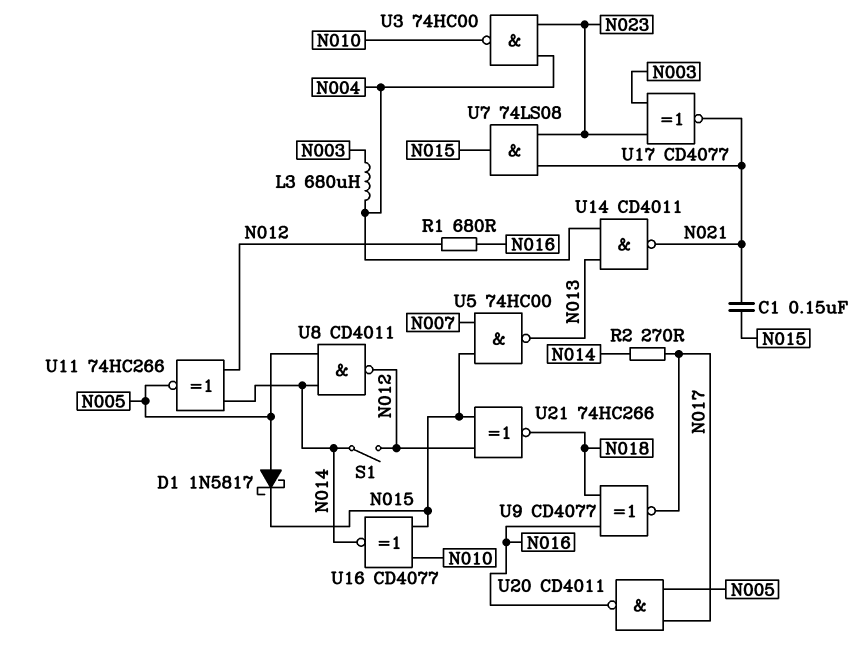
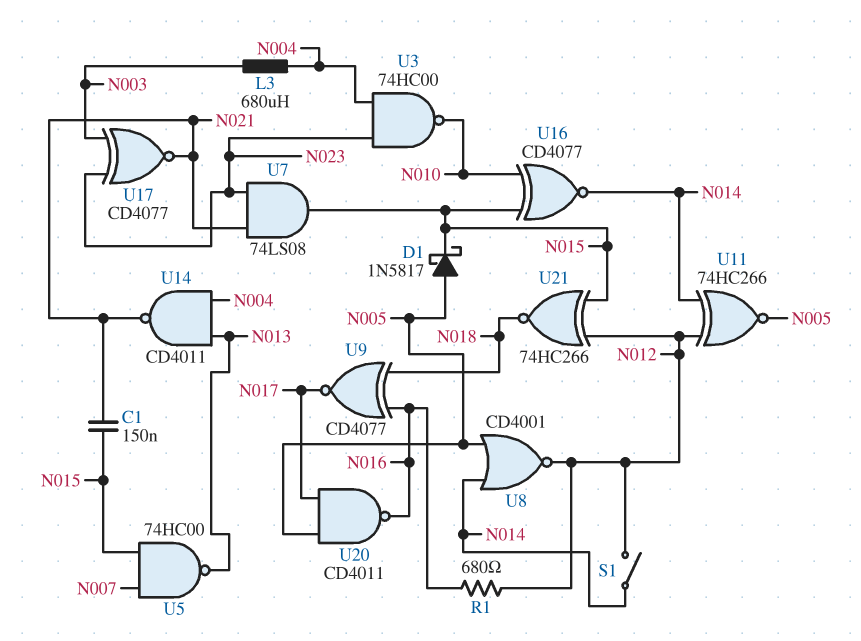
R2: 270 (N014, N017) -> none
U8: NAND CD4011 (in N005, in N014, out N012) -> NOR CD4001 (in N005, in N014, out N012)

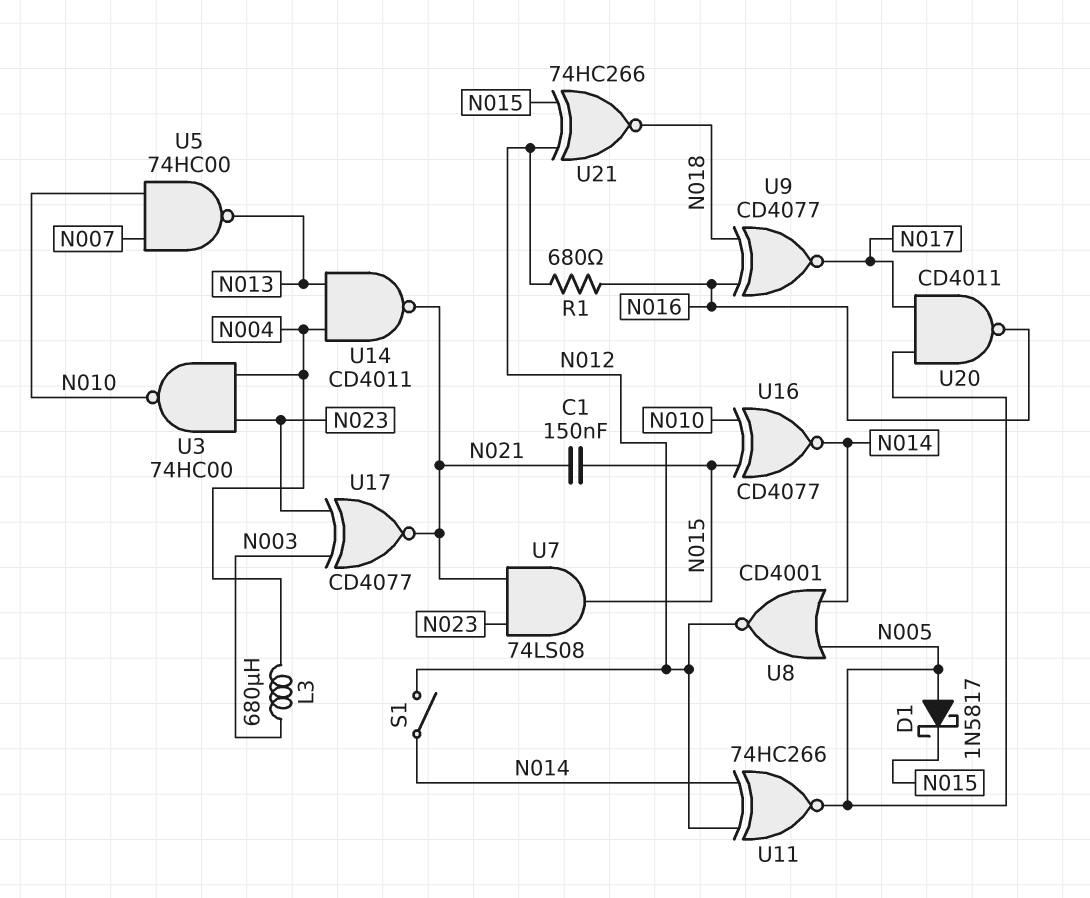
U5: NAND 74HC00 (in N007, in N015, out N013) -> NAND 74HC00 (in N007, in N010, out N013)

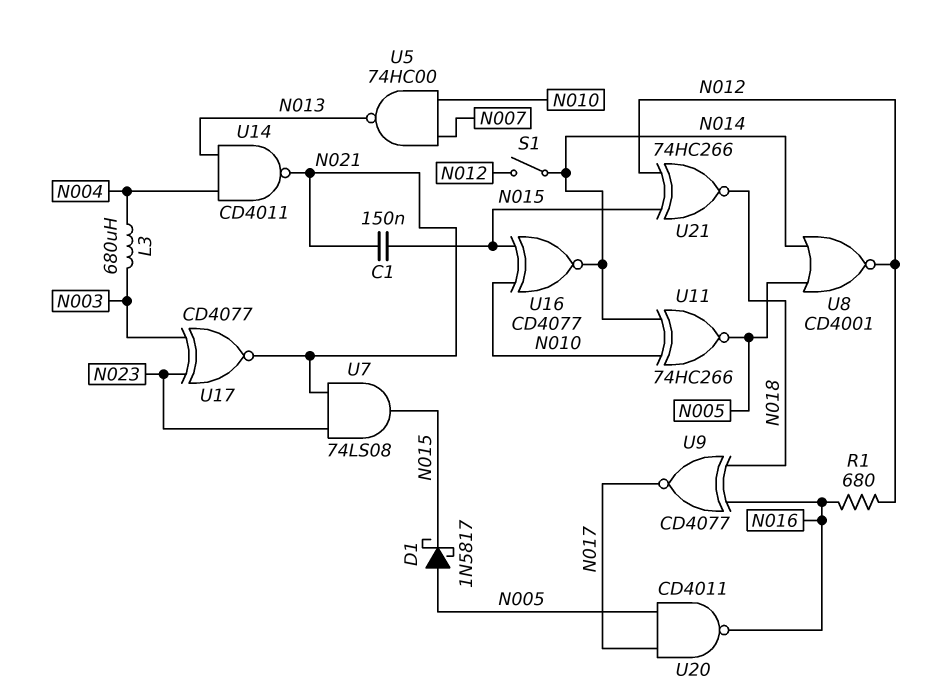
U3: NAND 74HC00 (in N004, in N023, out N010) -> none
U11: XNOR 74HC266 (in N012, in N014, out N005) -> XNOR 74HC266 (in N010, in N014, out N005)

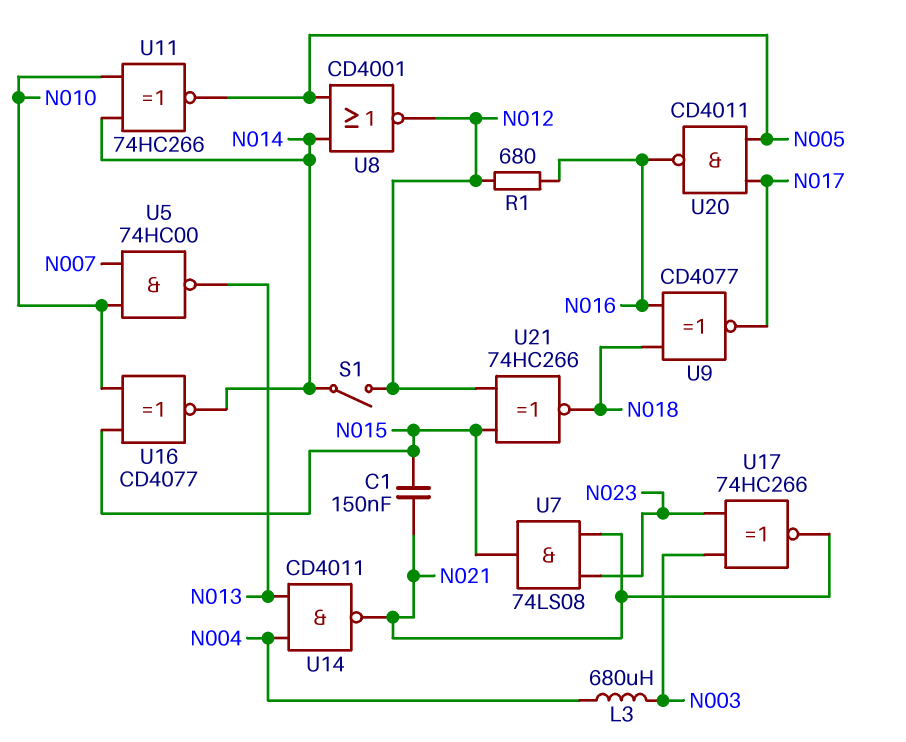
D1: schottky 1N5817 (A N005, K N015) -> none
U17: XNOR CD4077 (in N003, in N023, out N021) -> XNOR 74HC266 (in N003, in N023, out N021)

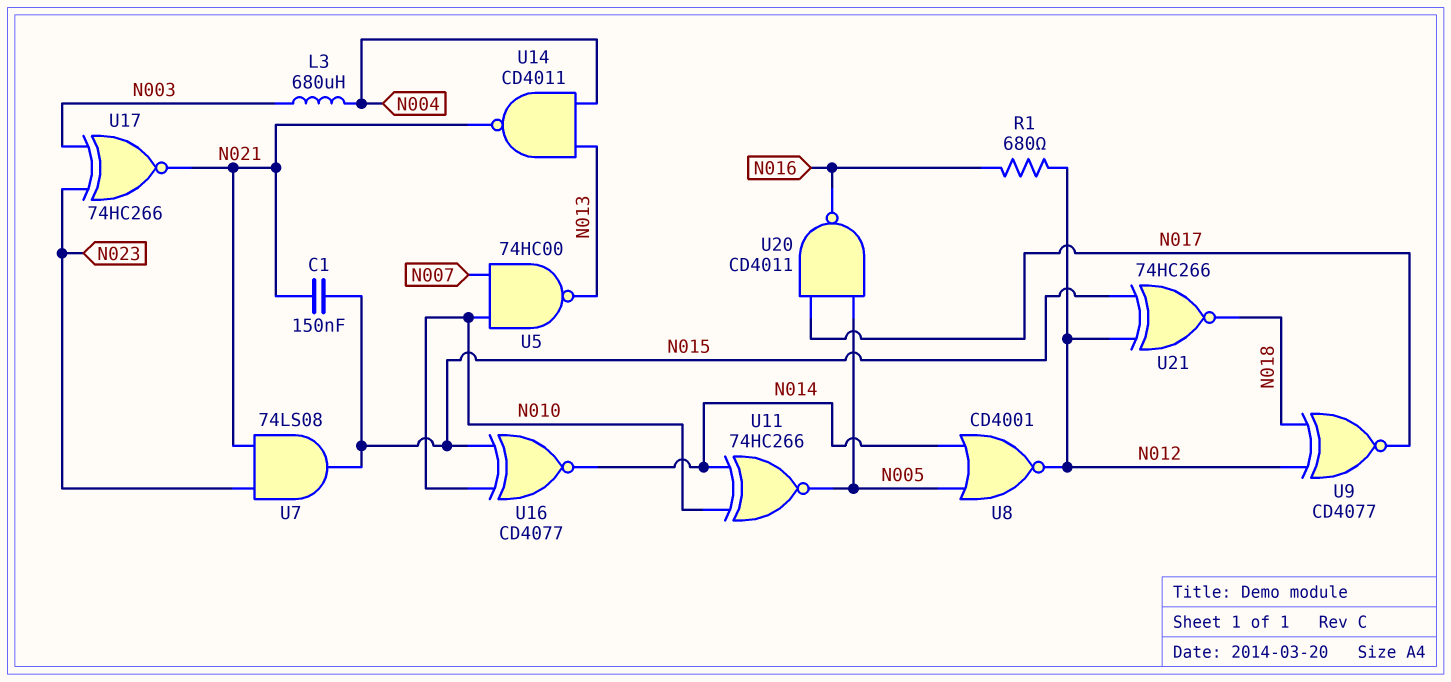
S1: switch (N012, N014) -> none
U9: XNOR CD4077 (in N016, in N018, out N017) -> XNOR CD4077 (in N012, in N018, out N017)

